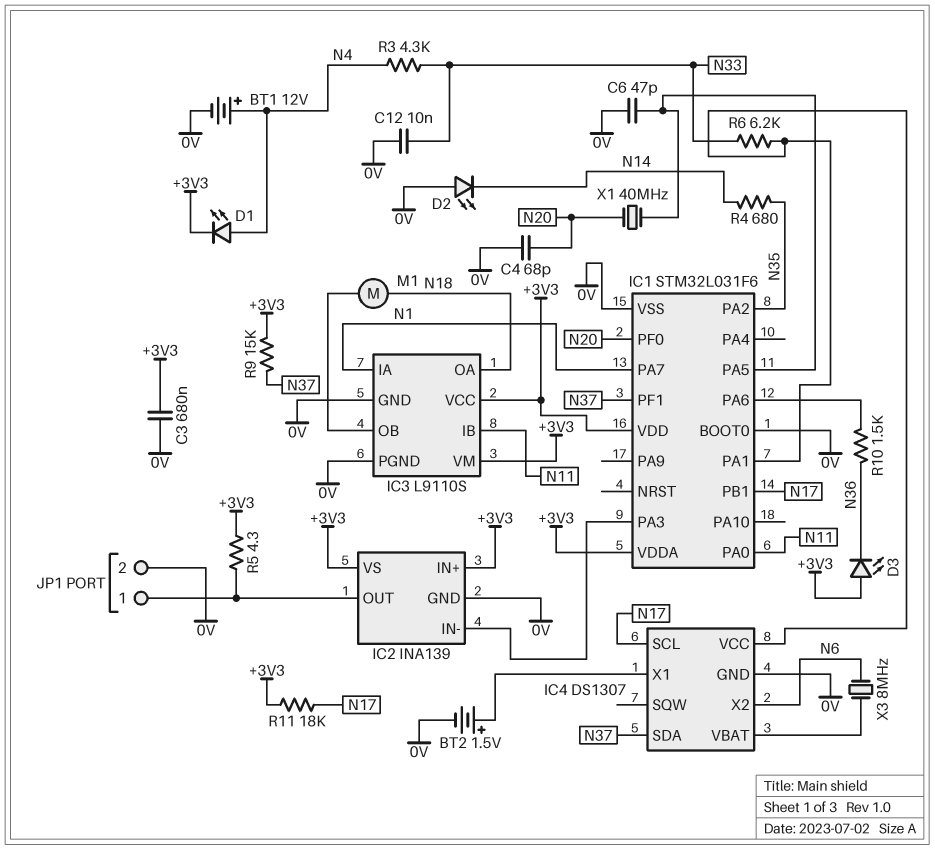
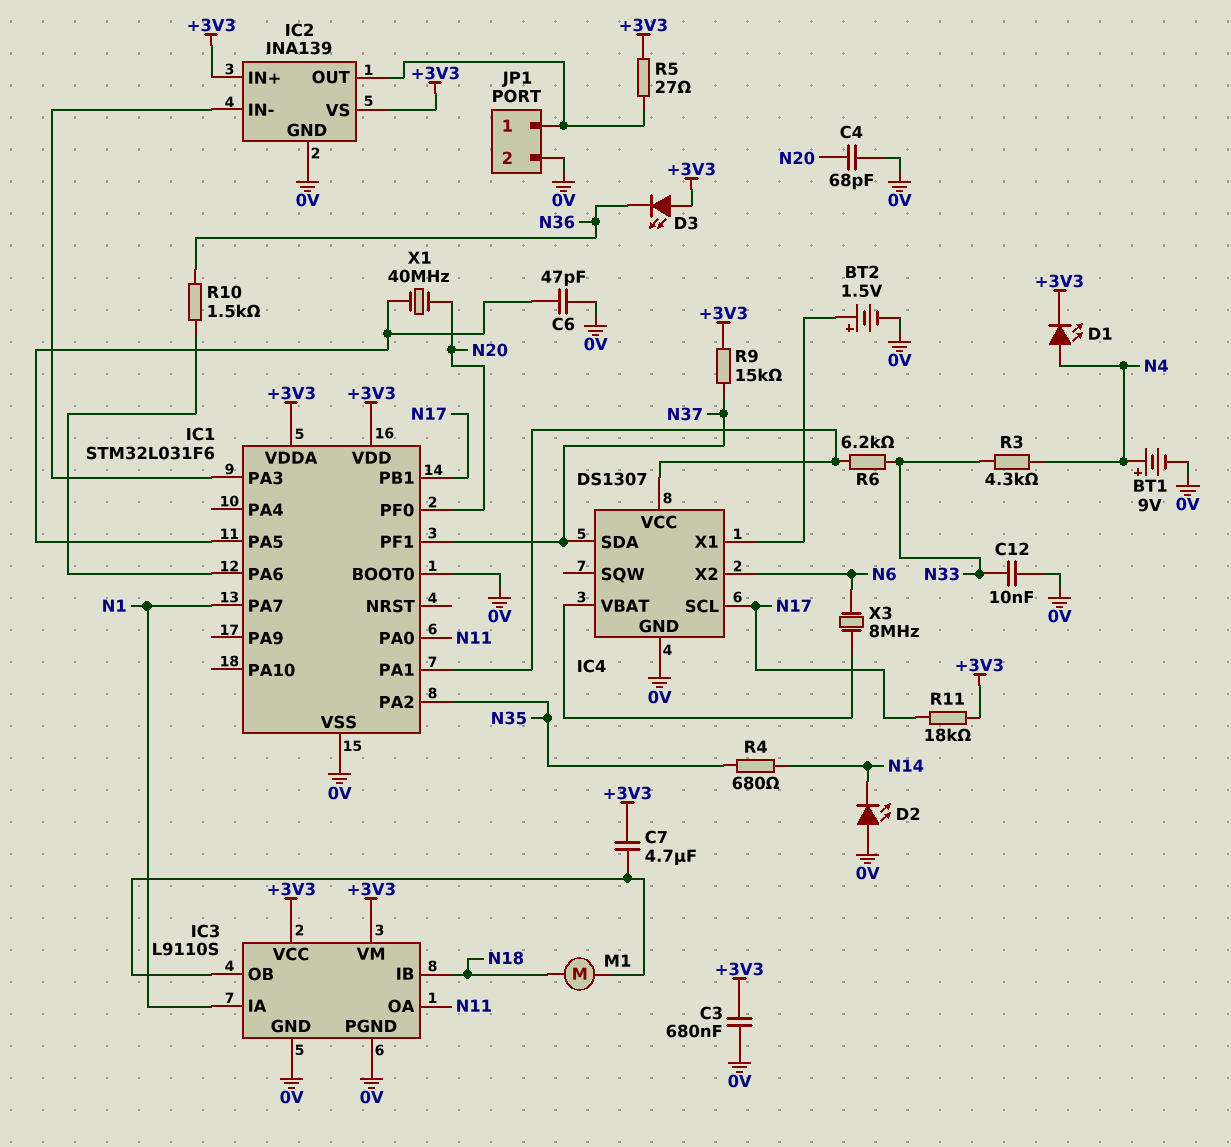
BT1: 12V (plus N4, minus 0V) -> 9V (plus N4, minus 0V)
C7: none -> 4.7uF (+3V3, IC3/OB)
IC3 pin IB: N11 -> N18
IC3 pin OA: N18 -> N11
R5: 4.3 (+3V3, IC2/OUT) -> 27 (+3V3, IC2/OUT)

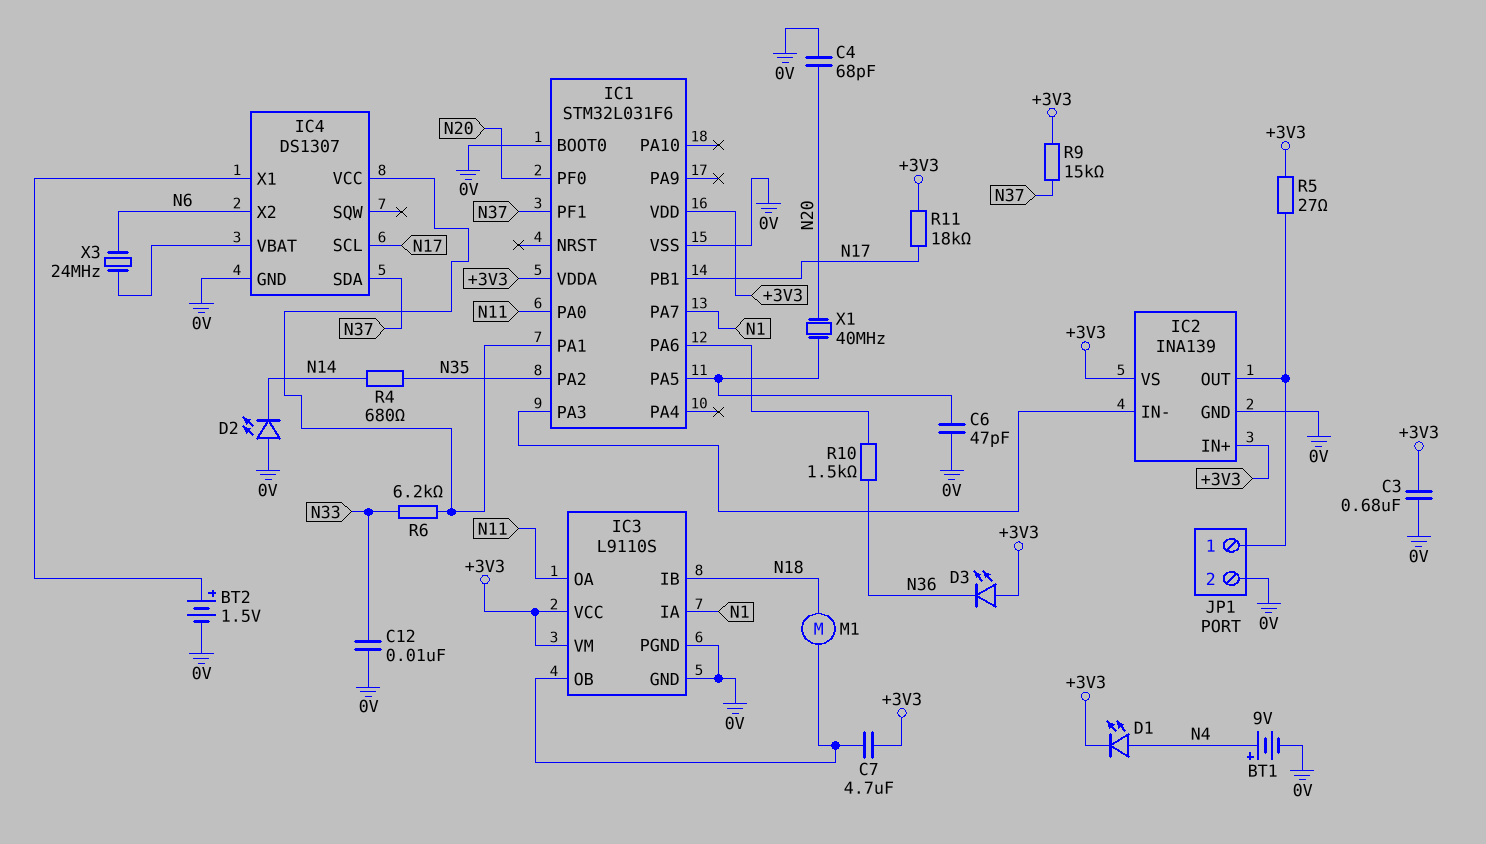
R3: 4.3k (N4, N33) -> none
X3: 8MHz (IC4/VBAT, N6) -> 24MHz (IC4/VBAT, N6)

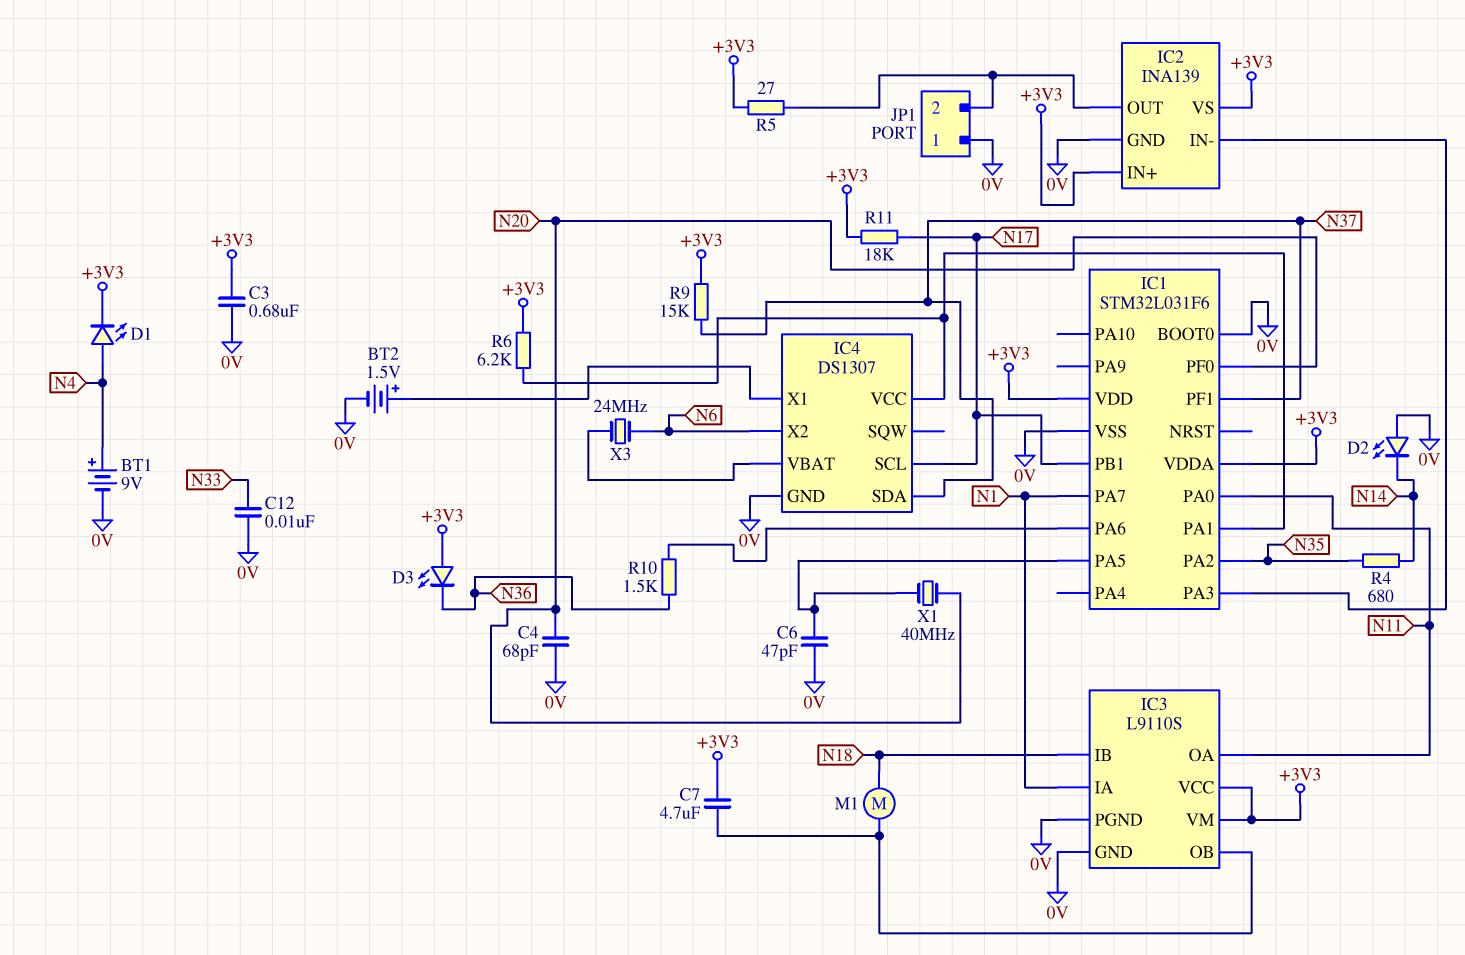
JP1 pin 1: IC2/OUT -> 0V
JP1 pin 2: 0V -> IC2/OUT
R6: 6.2k (IC1/PA1, N33) -> 6.2k (+3V3, IC1/PA1)

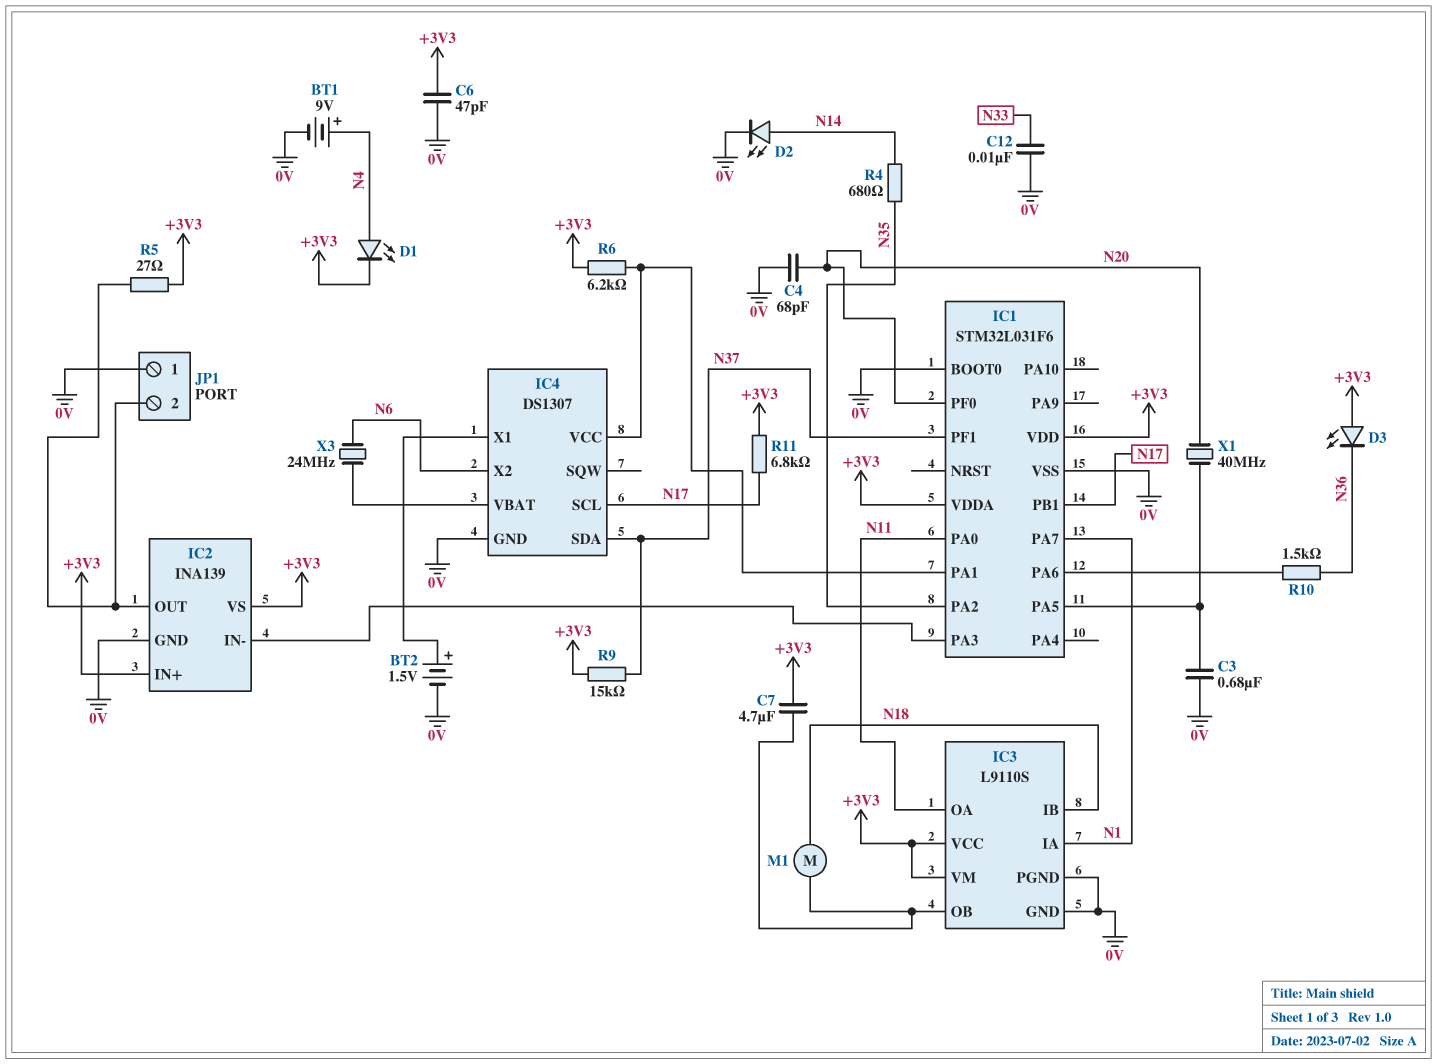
C3: 680nF (+3V3, 0V) -> 680nF (0V, IC1/PA5)
C6: 47pF (0V, IC1/PA5) -> 47pF (+3V3, 0V)
D2: LED (A 0V, K N14) -> LED (A N14, K 0V)
R11: 18k (+3V3, N17) -> 6.8k (+3V3, N17)

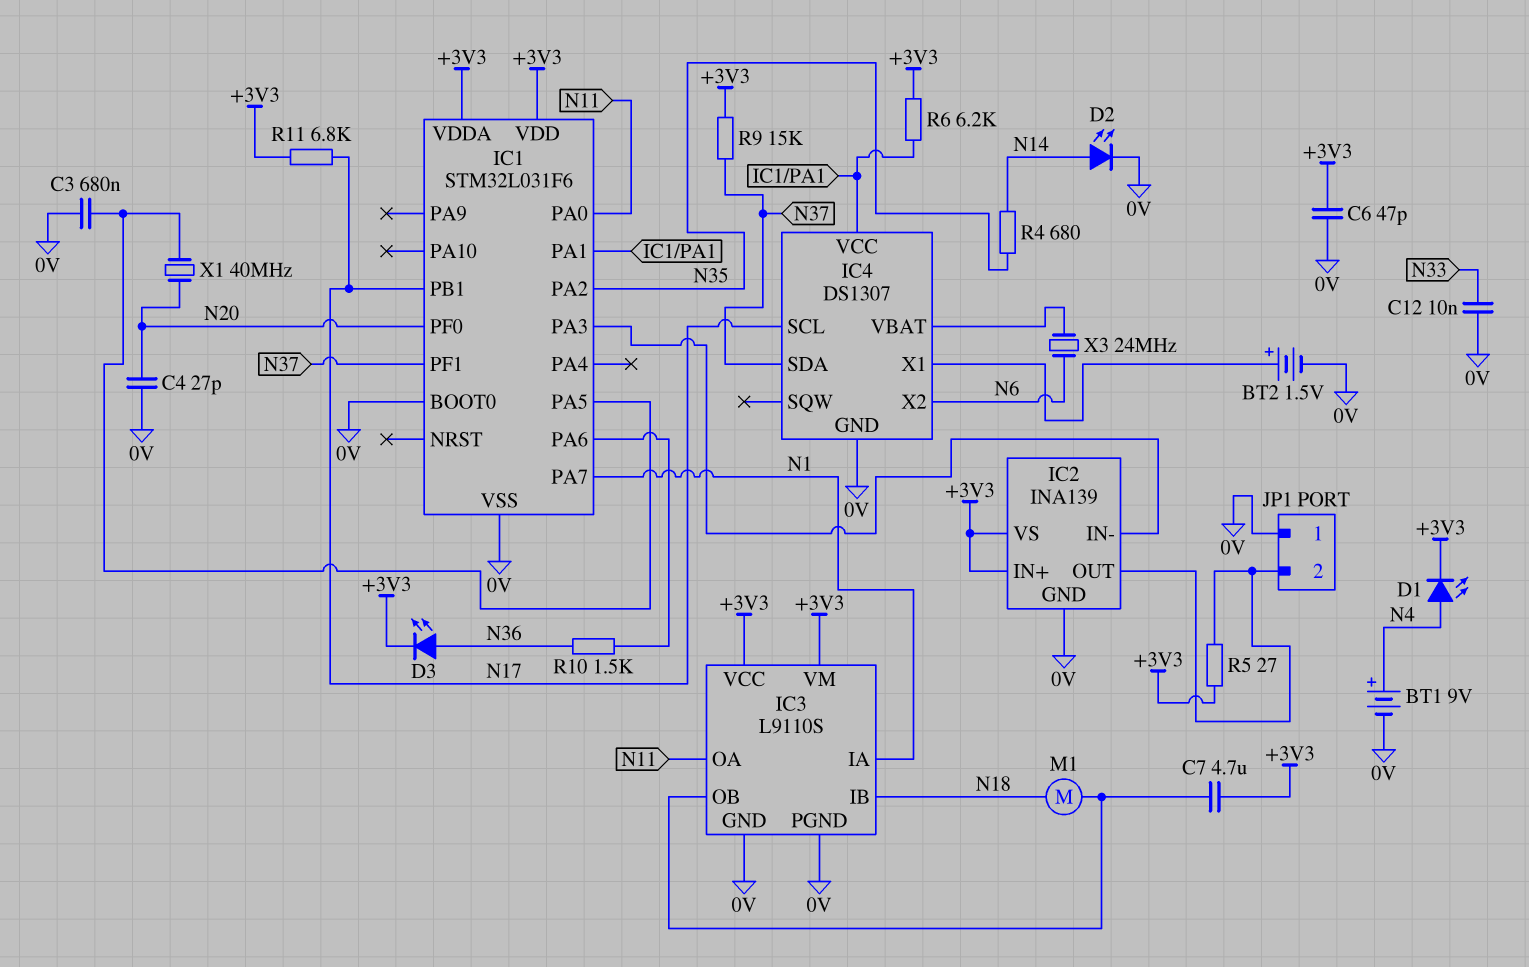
C4: 68pF (0V, N20) -> 27pF (0V, N20)
D3: LED (A +3V3, K N36) -> LED (A N36, K +3V3)

